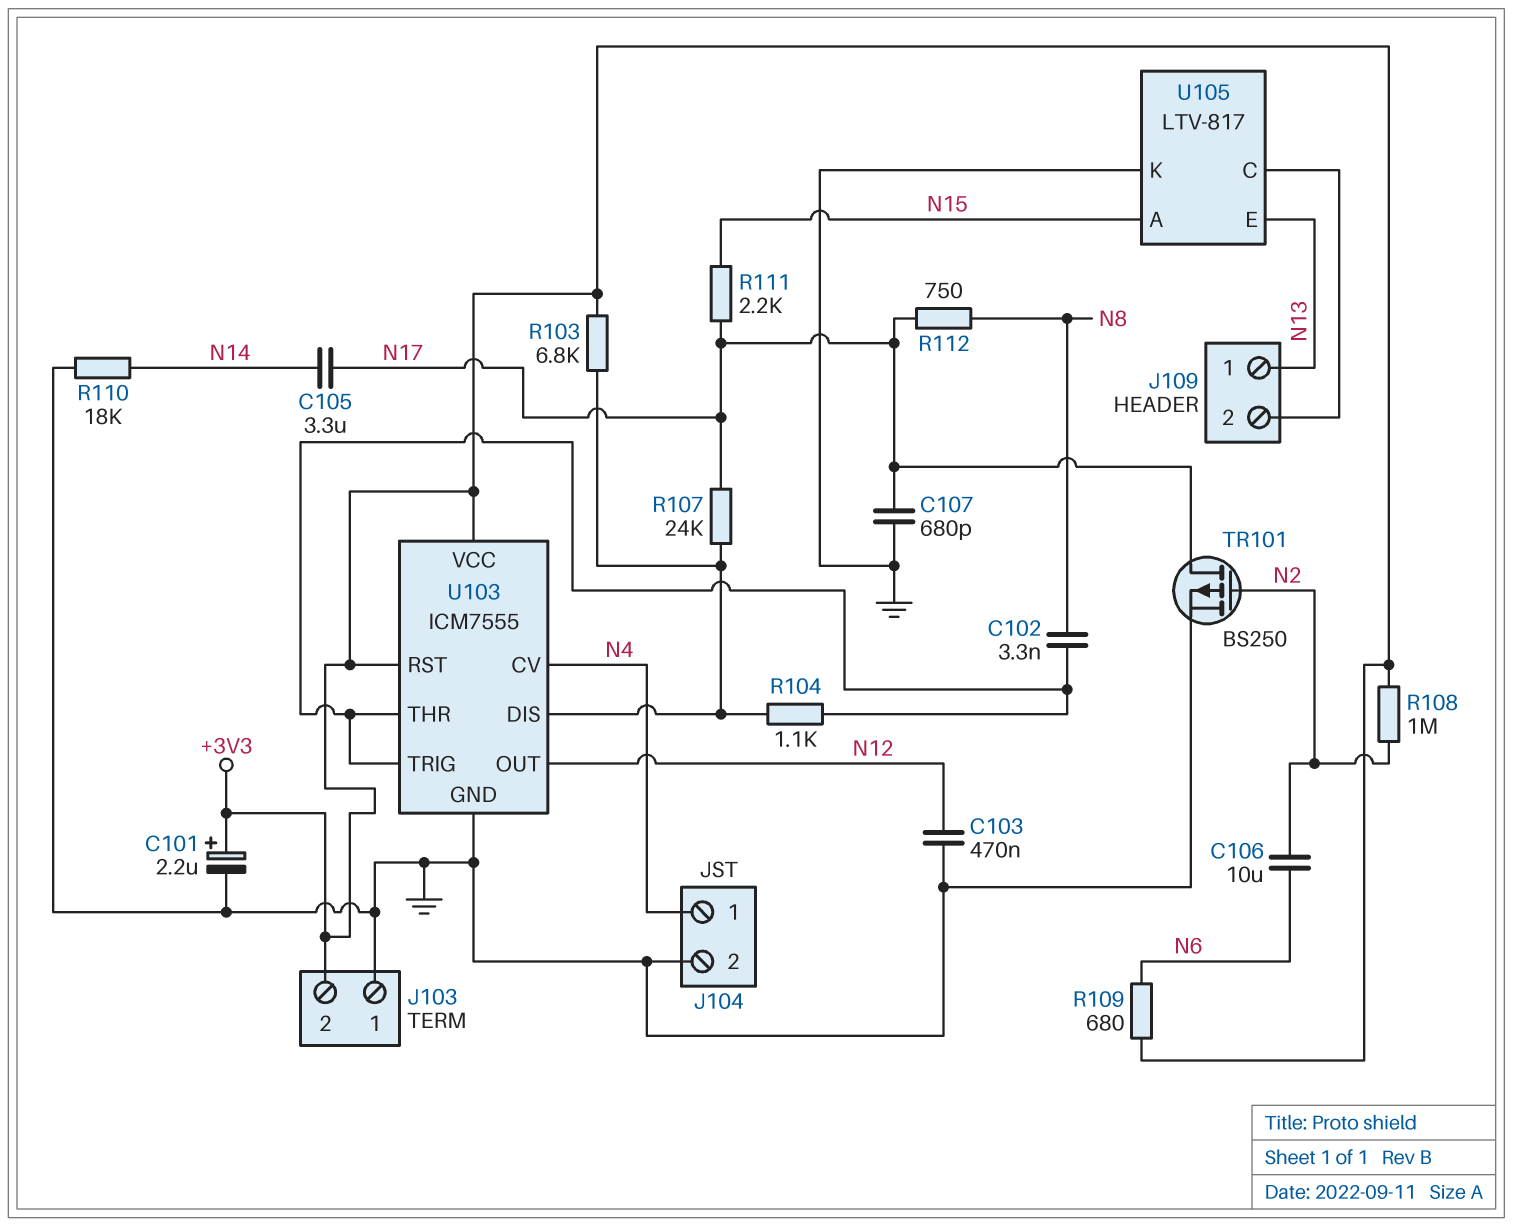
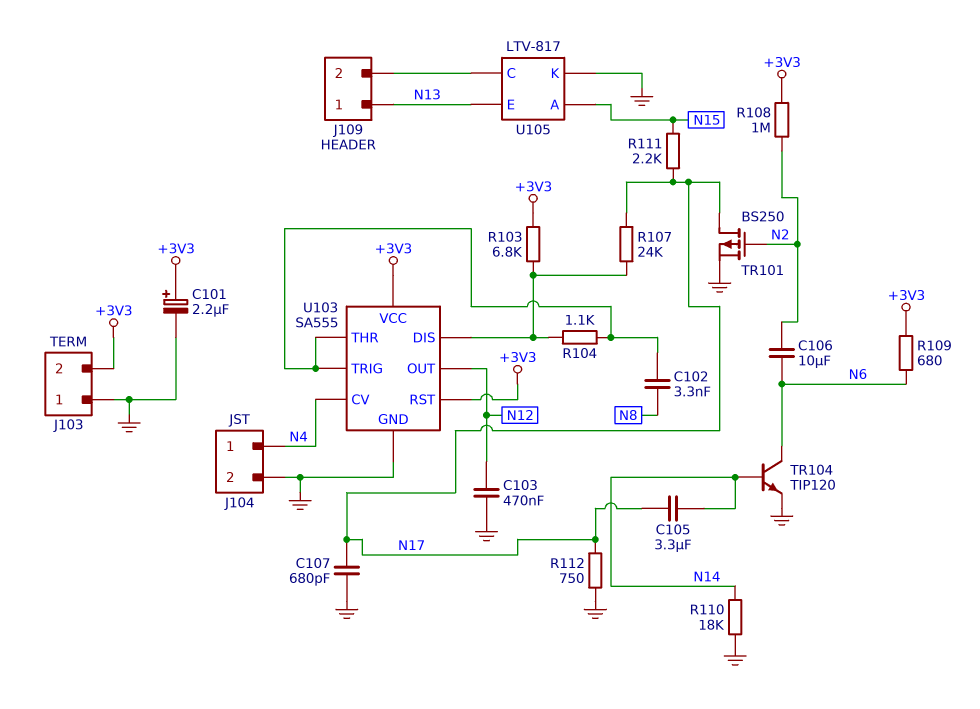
R112: 750 (N8, N17) -> 750 (GND, N17)
TR104: none -> NPN TIP120 (B N14, C N6, E GND)
U103: ICM7555 -> SA555

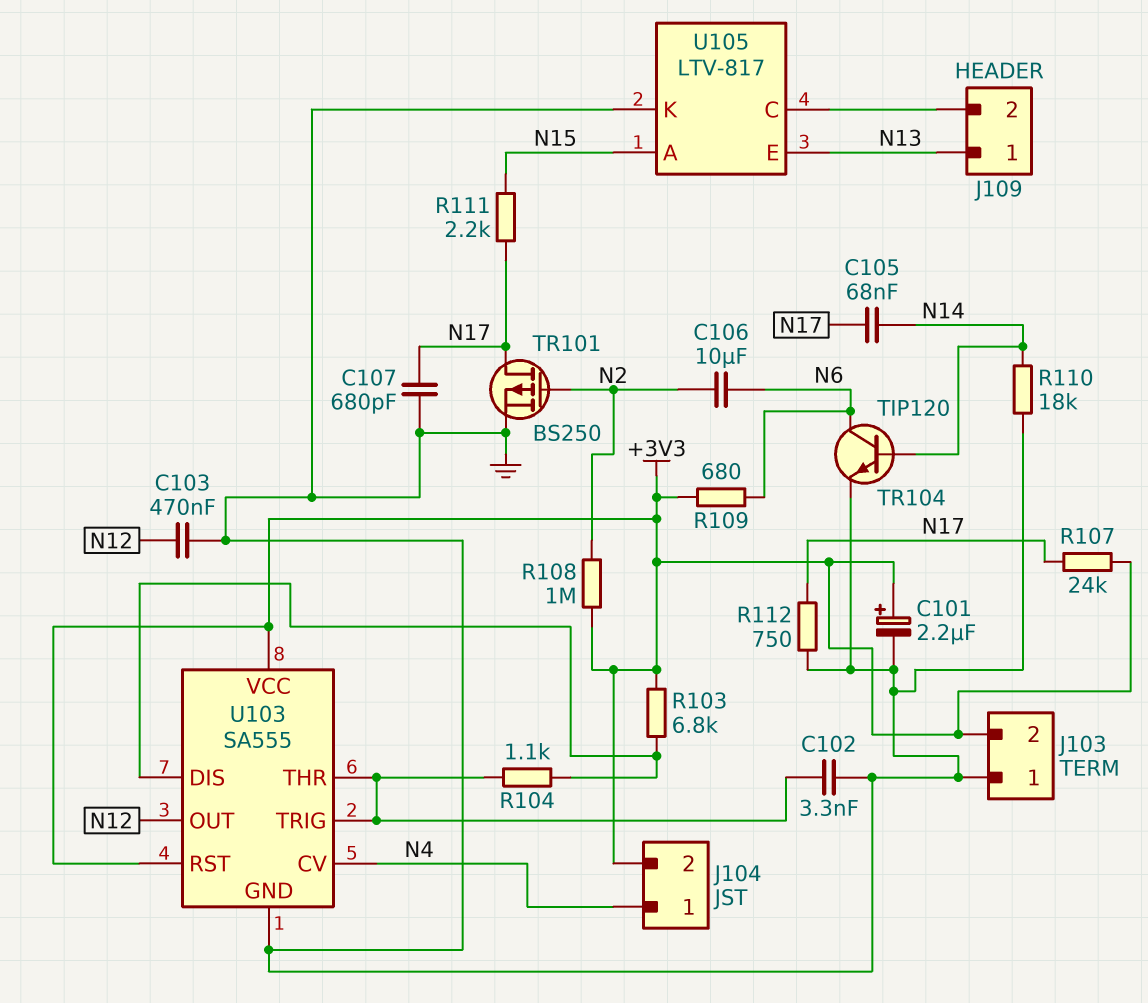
C102: 3.3nF (N8, U103/THR) -> 3.3nF (GND, U103/THR)
C105: 3.3uF (N14, N17) -> 68nF (N14, N17)
J104 pin 2: GND -> +3V3
R107: 24k (N17, U103/DIS) -> 24k (+3V3, N17)

